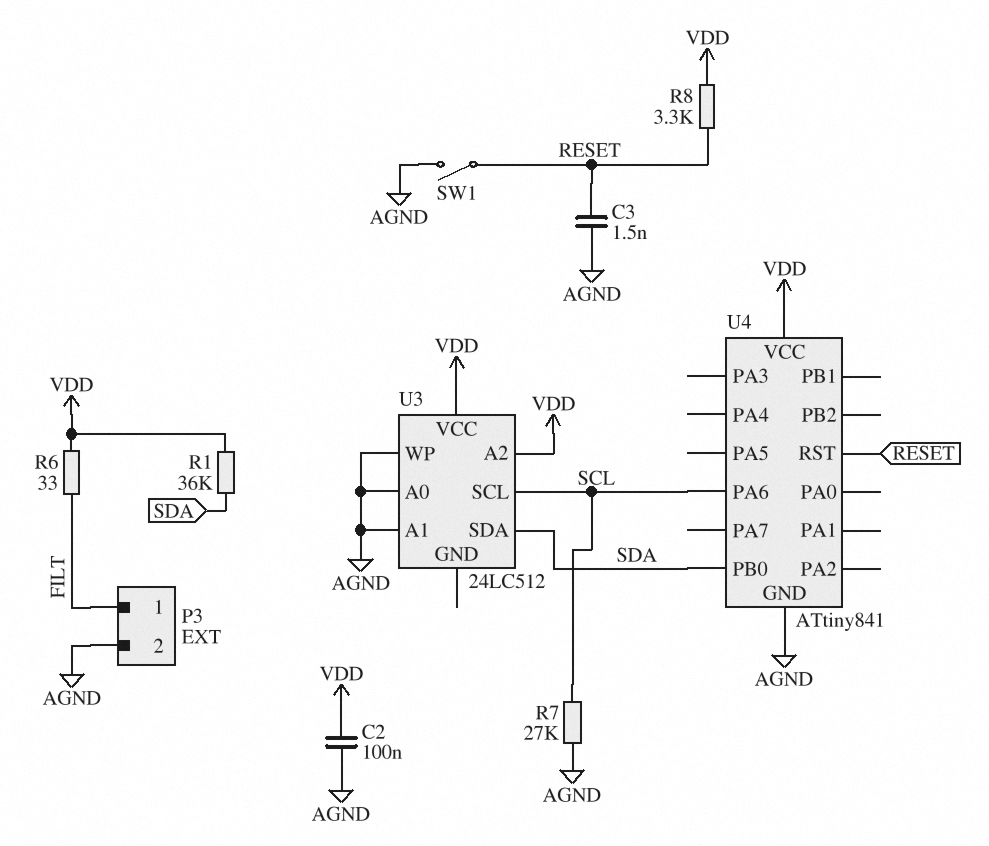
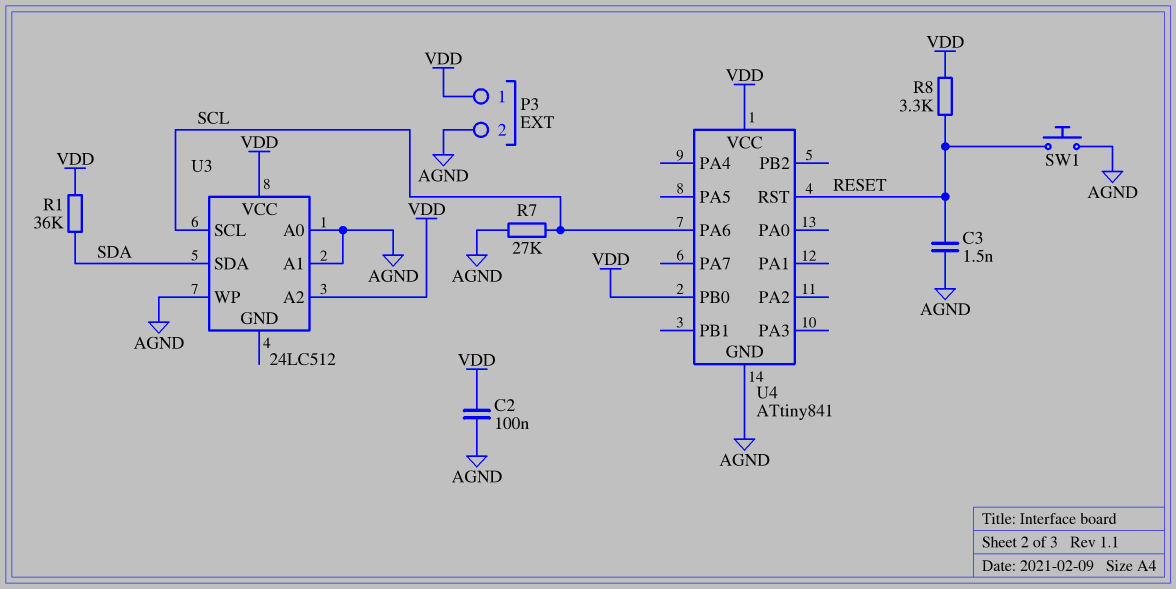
P3 pin 1: FILT -> VDD
R6: 33 (FILT, VDD) -> none
SW1: switch (AGND, RESET) -> button (AGND, RESET)
U4 pin PB0: SDA -> VDD

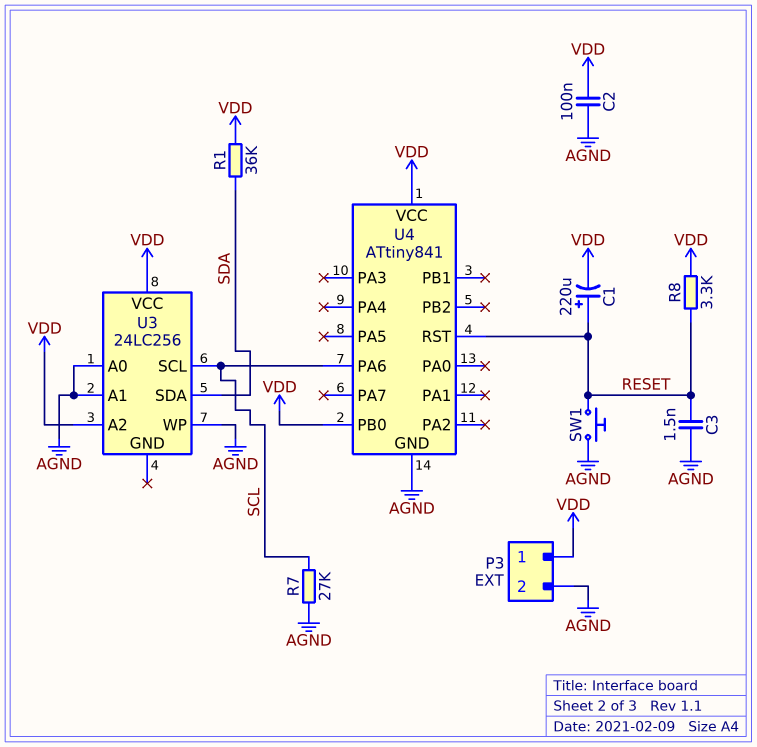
C1: none -> 220uF (plus RESET, minus VDD)
U3: 24LC512 -> 24LC256

